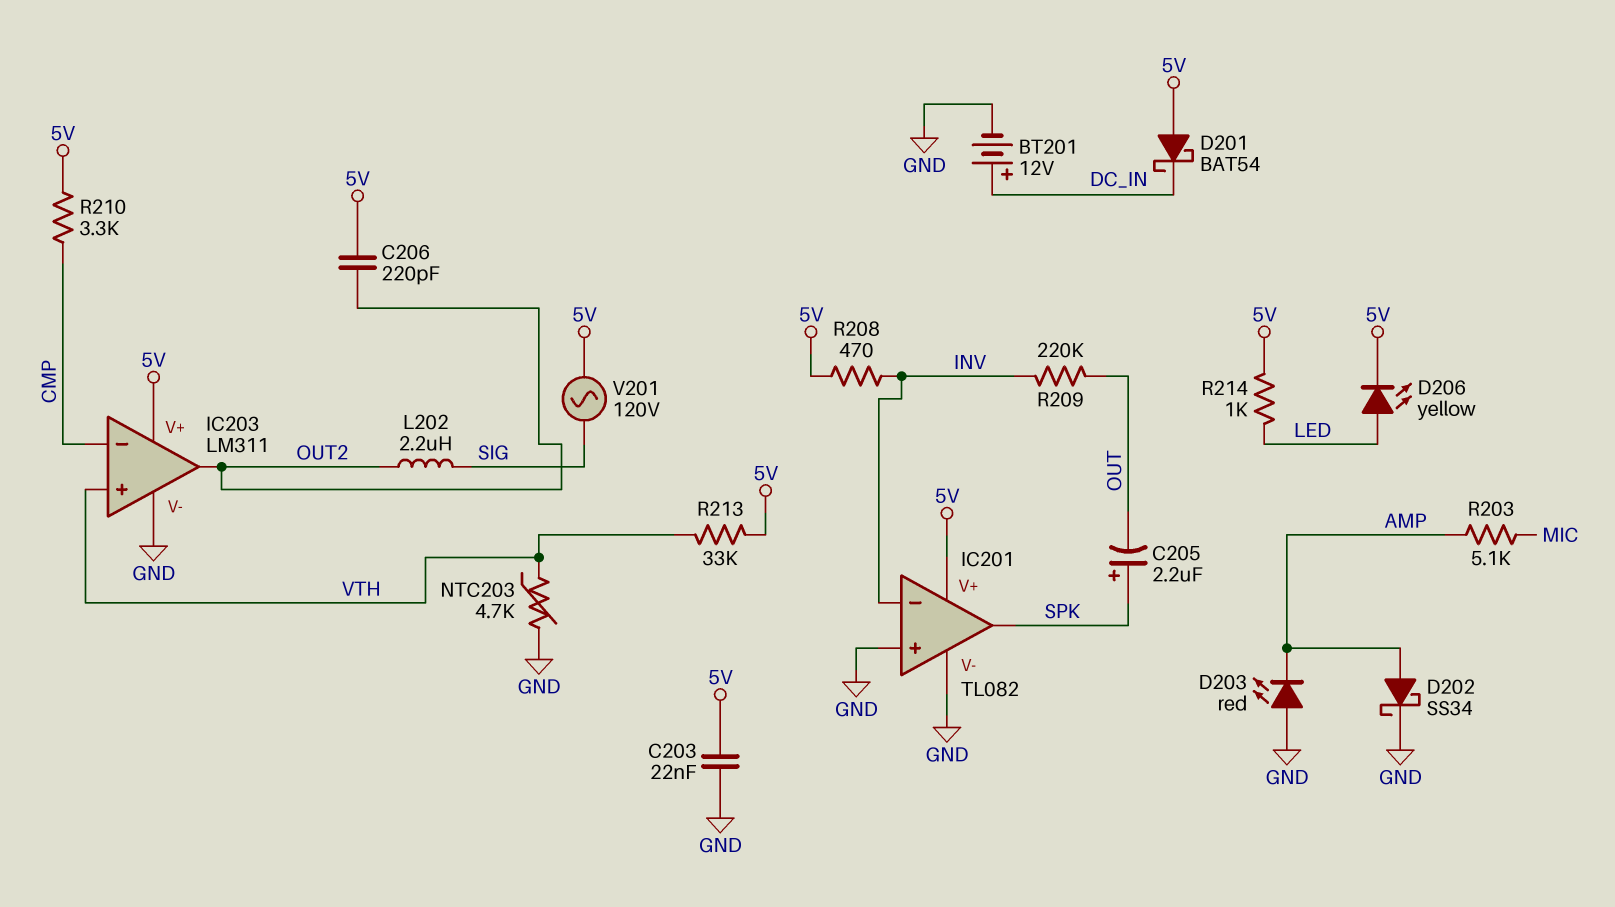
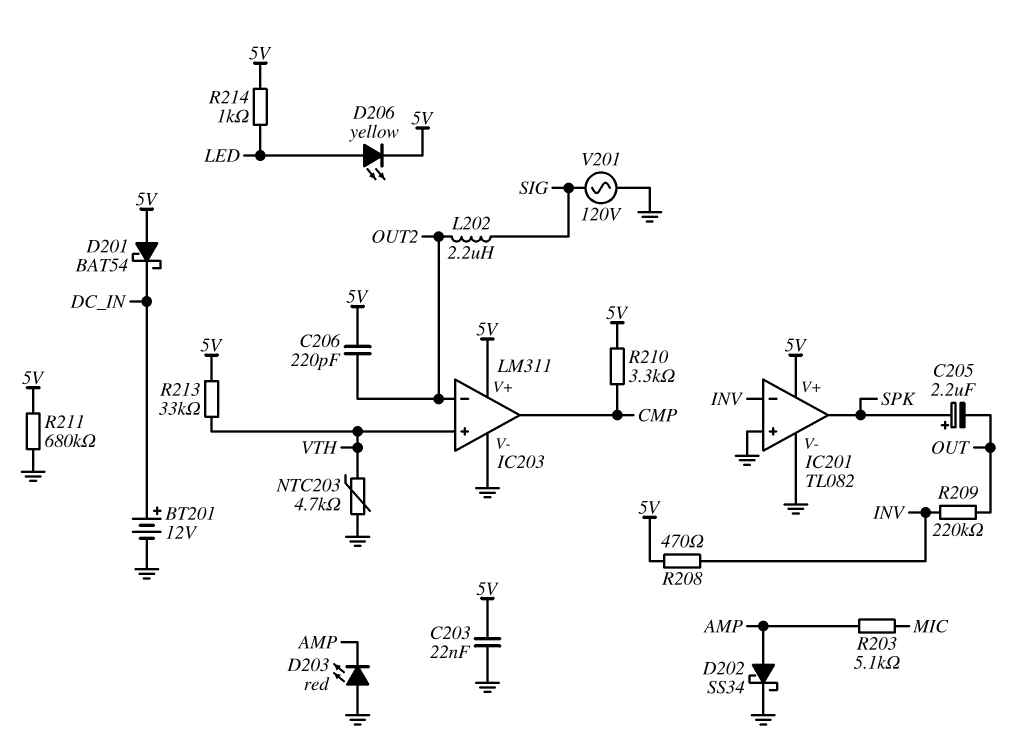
IC203 pin in-: CMP -> OUT2
IC203 pin out: OUT2 -> CMP
R211: none -> 680k (5V, GND)
V201: AC 120V (5V, SIG) -> AC 120V (GND, SIG)

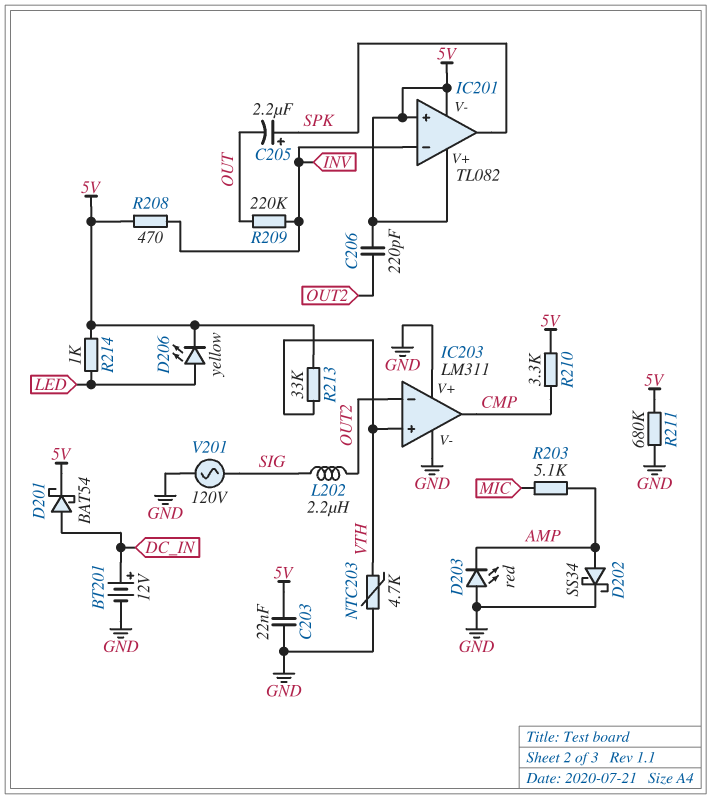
D201: schottky BAT54 (A 5V, K DC_IN) -> schottky BAT54 (A DC_IN, K 5V)
IC201 pin V-: GND -> 5V
IC201 pin in+: GND -> 5V
IC203 pin V+: 5V -> GND

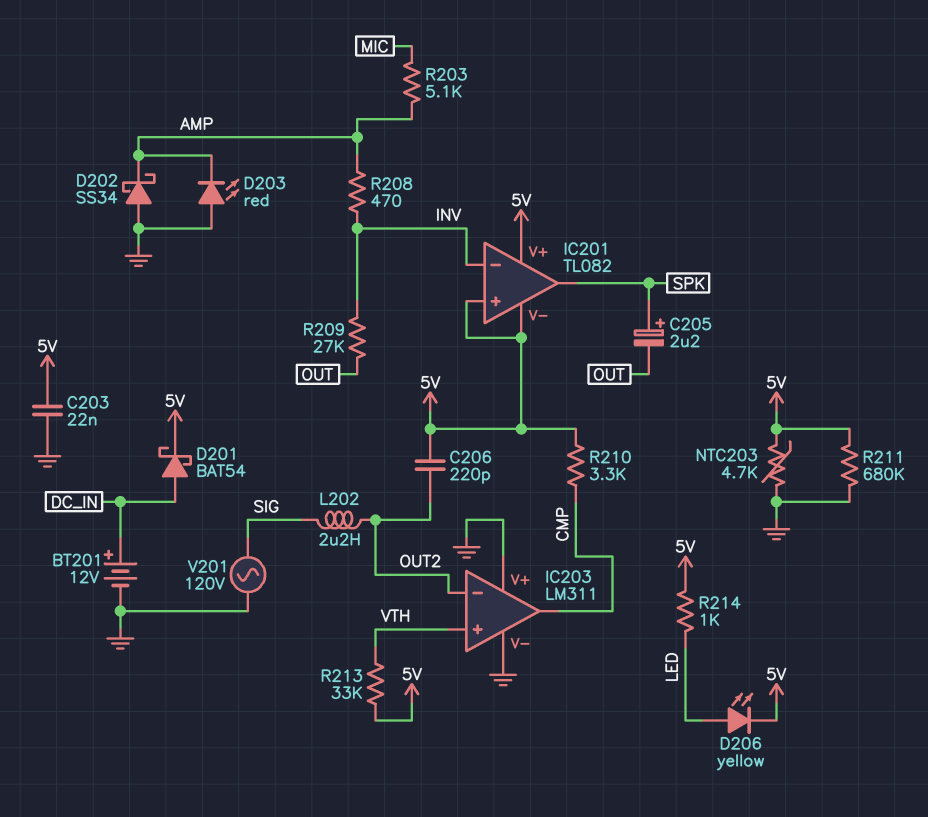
D202: schottky SS34 (A AMP, K GND) -> schottky SS34 (A GND, K AMP)
NTC203: 4.7k (GND, VTH) -> 4.7k (5V, GND)
R208: 470 (5V, INV) -> 470 (AMP, INV)
R209: 220k (INV, OUT) -> 27k (INV, OUT)

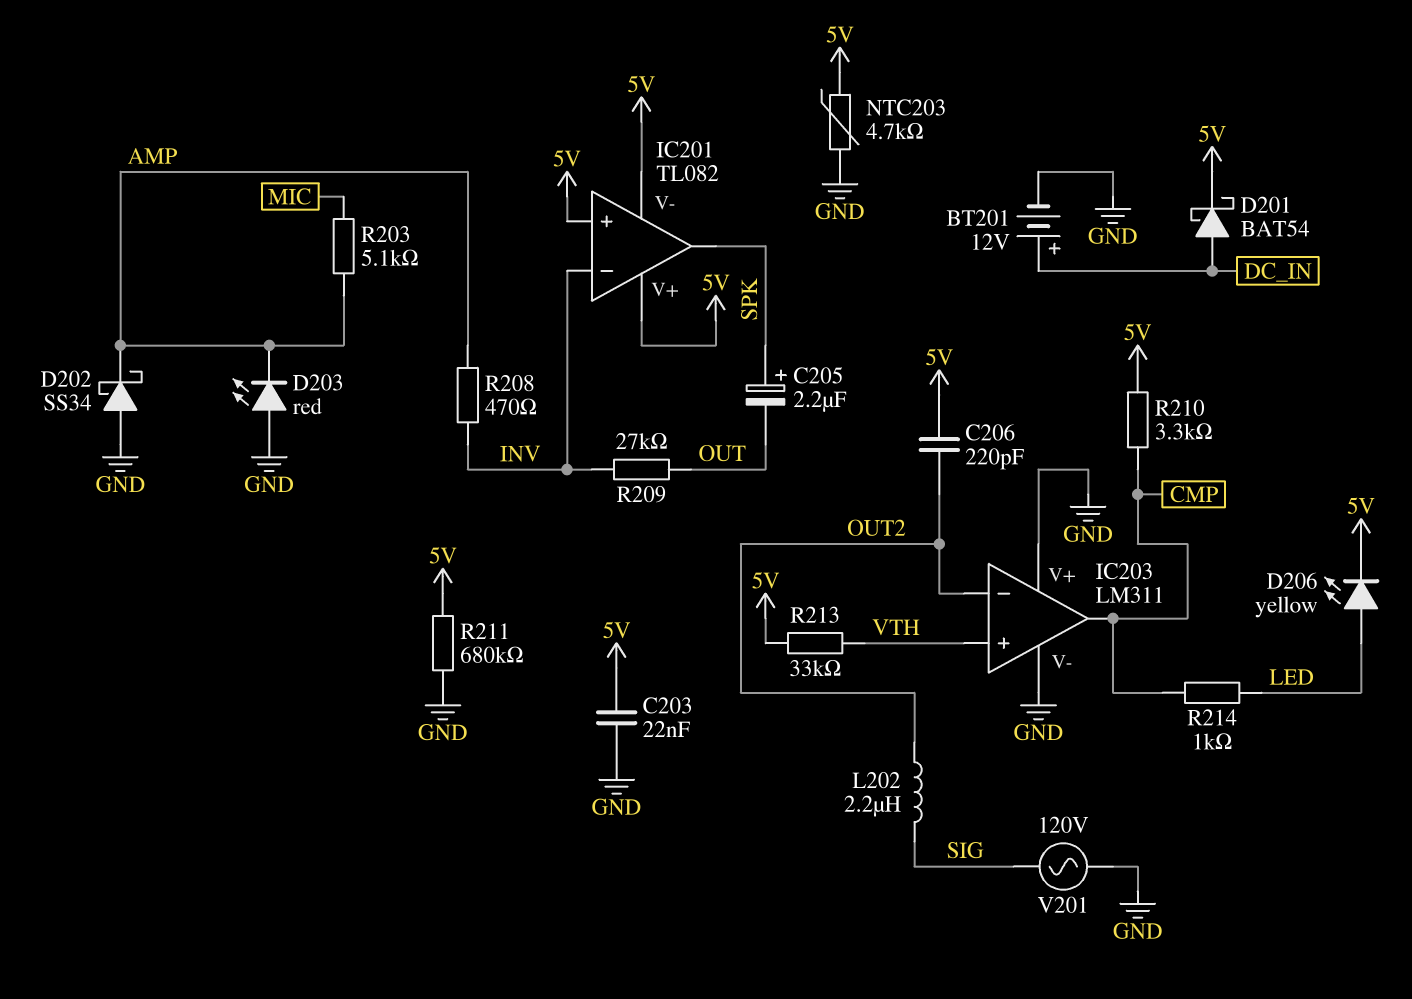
R214: 1k (5V, LED) -> 1k (CMP, LED)

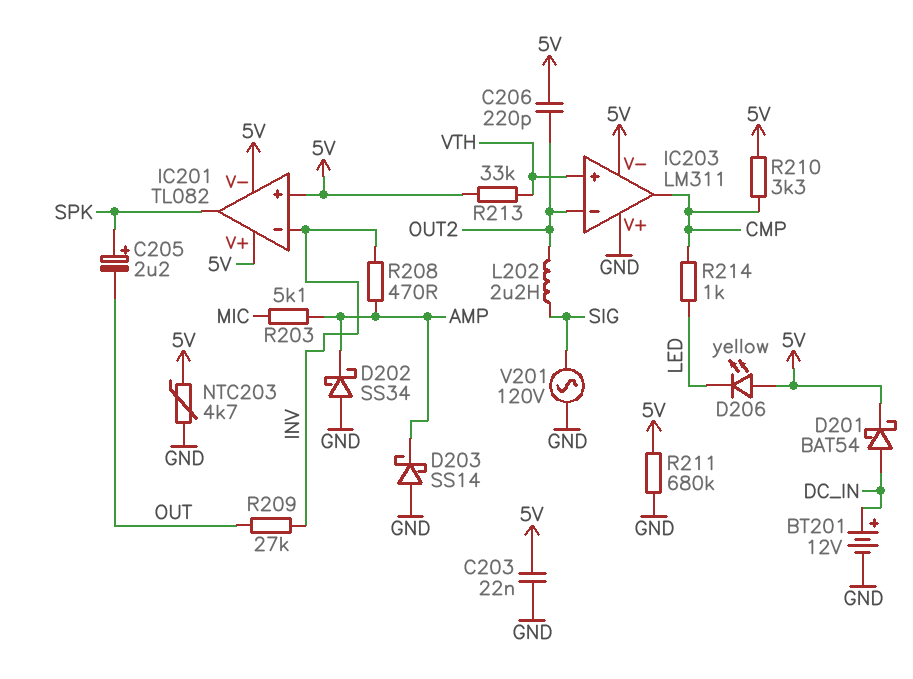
D203: LED red (A GND, K AMP) -> schottky SS14 (A GND, K AMP)
D206: LED yellow (A LED, K 5V) -> LED yellow (A 5V, K LED)
IC203 pin V-: GND -> 5V

